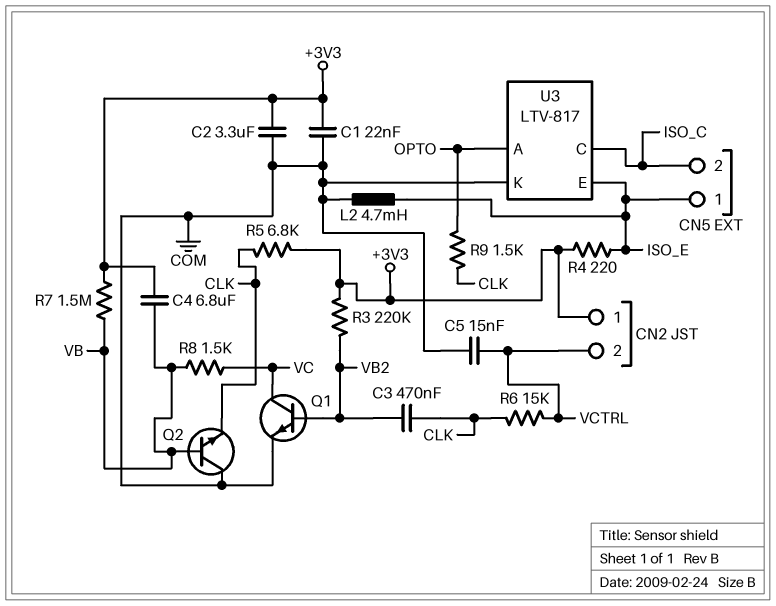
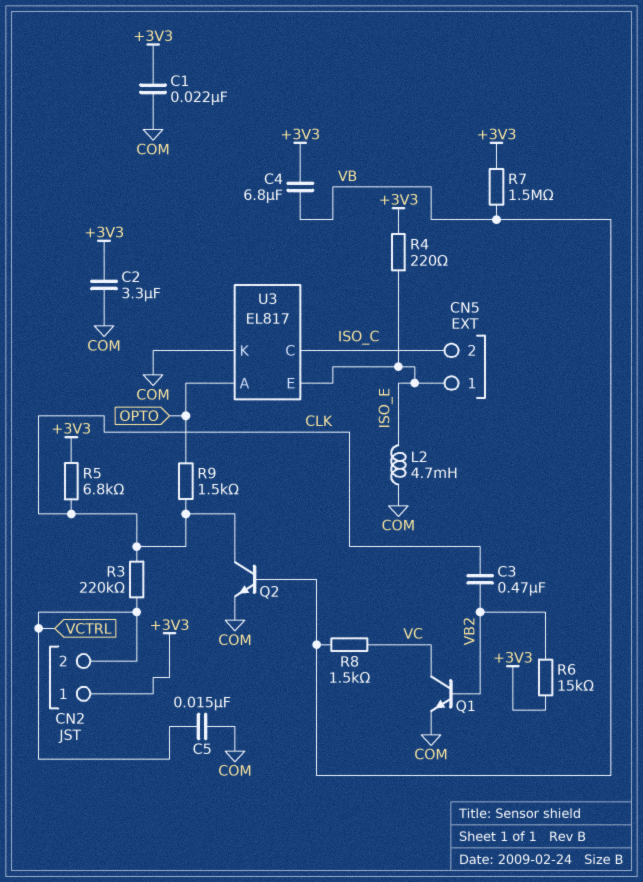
Q2: NPN (B VB, C COM, E CLK) -> NPN (B VB, C CLK, E COM)
R3: 220k (+3V3, VB2) -> 220k (CLK, VCTRL)
R6: 15k (CLK, VCTRL) -> 15k (+3V3, VB2)
U3: LTV-817 -> EL817

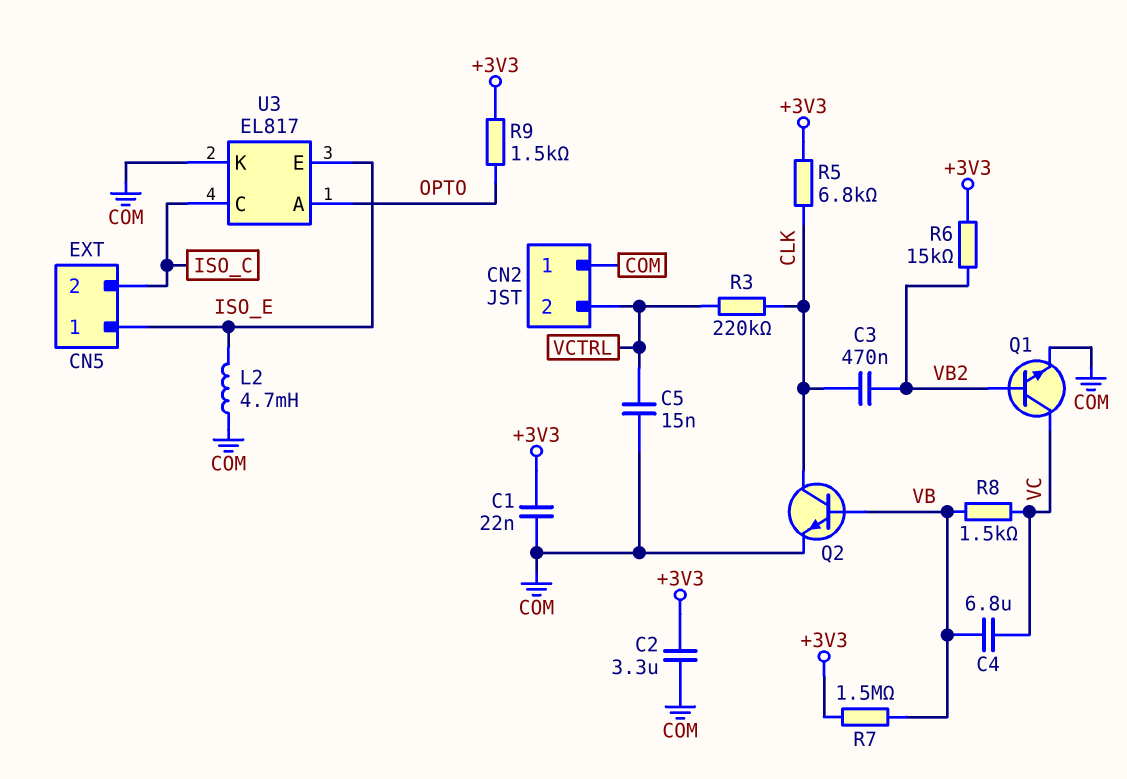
C4: 6.8uF (+3V3, VB) -> 6.8uF (VB, VC)
CN2 pin 1: +3V3 -> COM
R4: 220 (+3V3, ISO_E) -> none
R9: 1.5k (CLK, OPTO) -> 1.5k (+3V3, OPTO)

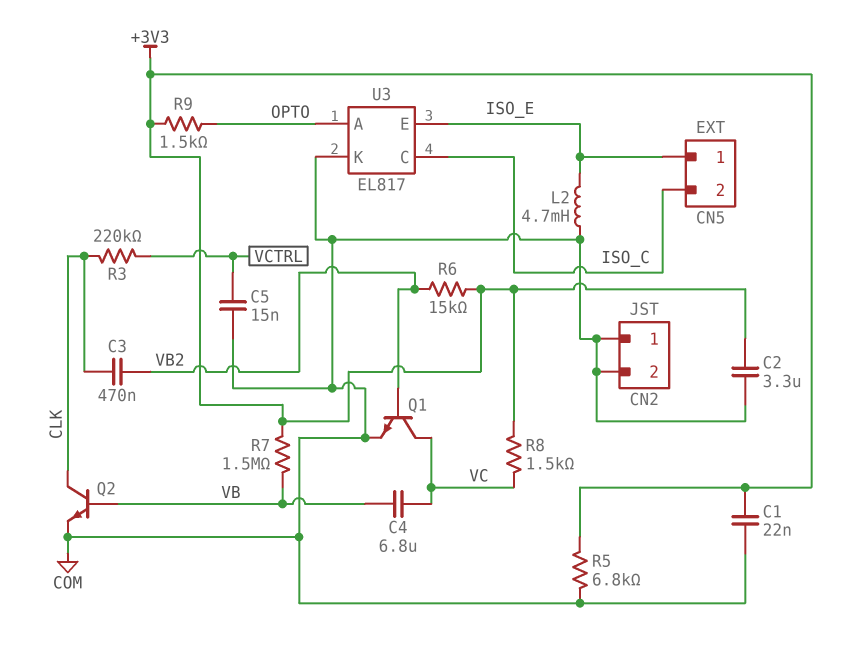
CN2 pin 2: VCTRL -> COM
R5: 6.8k (+3V3, CLK) -> 6.8k (+3V3, COM)
R8: 1.5k (VB, VC) -> 1.5k (+3V3, VC)

